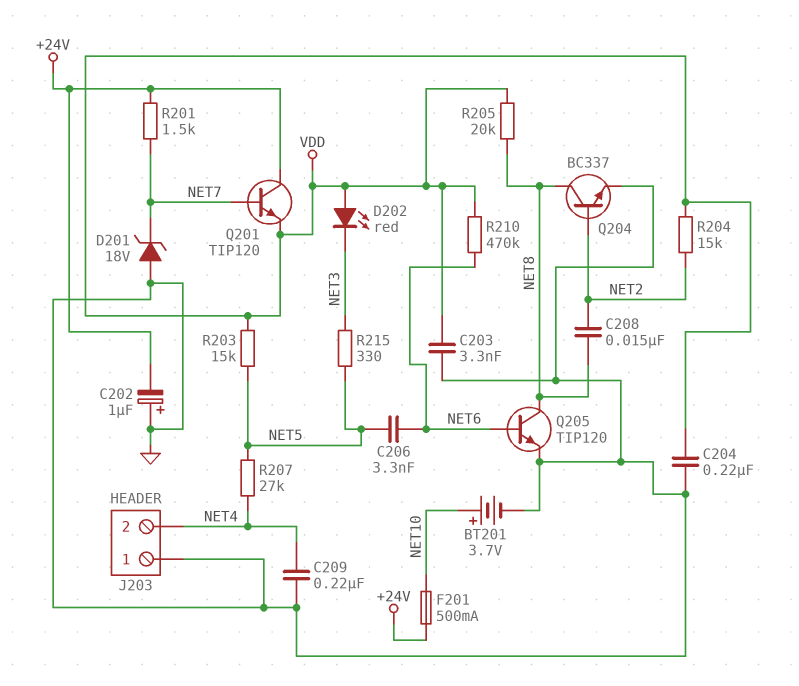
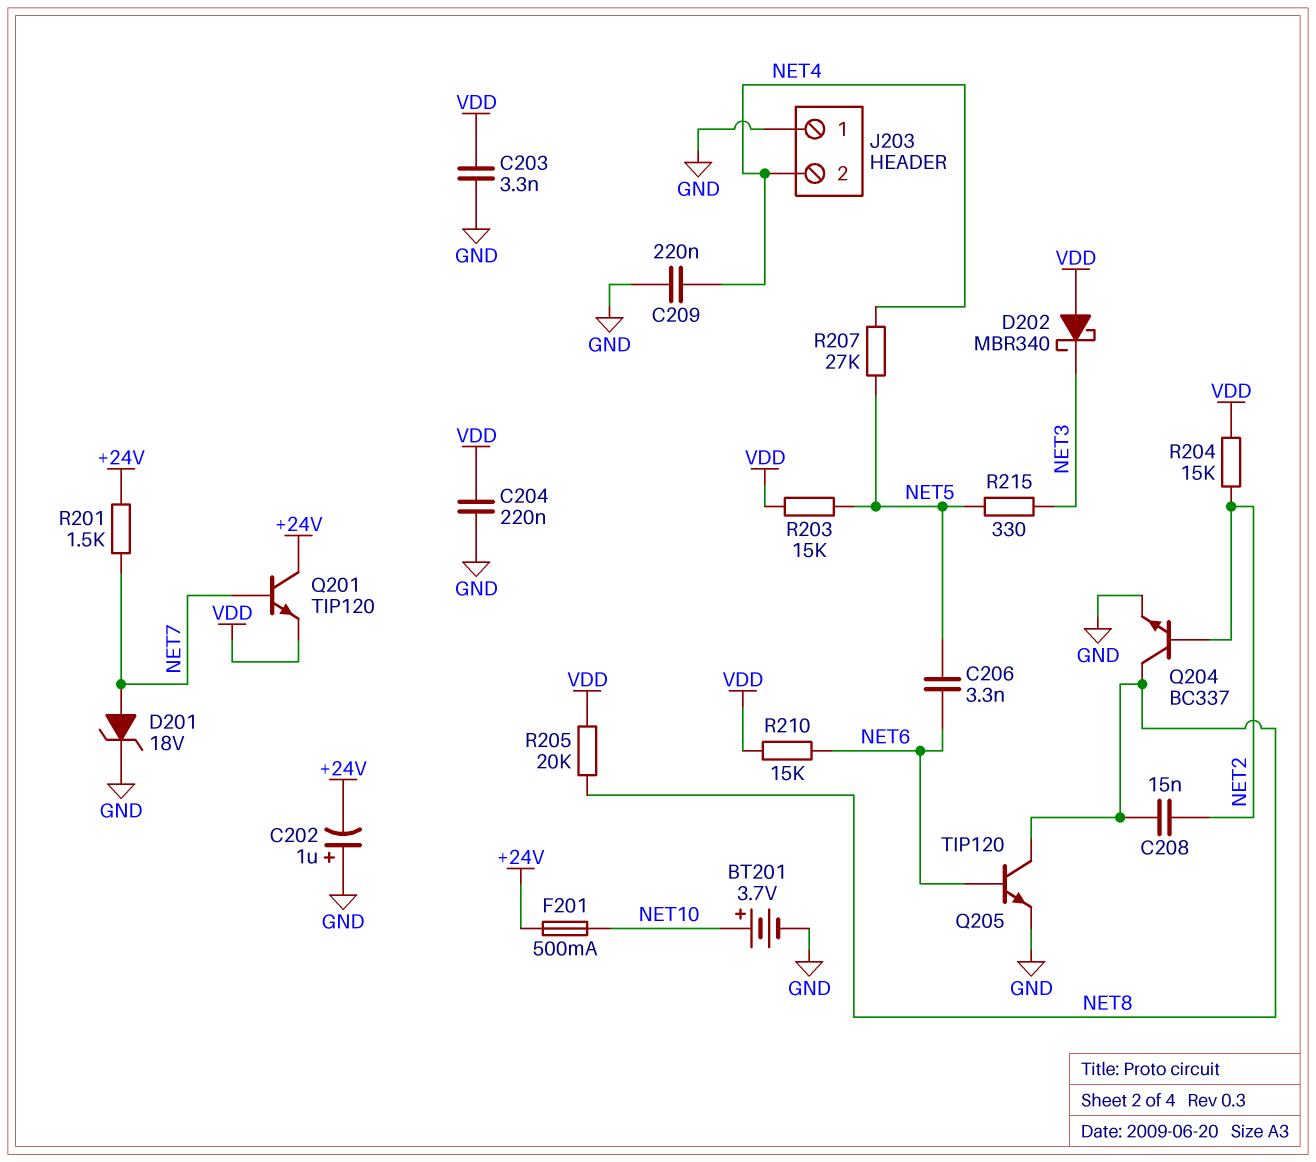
D201: zener 18V (A GND, K NET7) -> zener 18V (A NET7, K GND)
D202: LED red (A VDD, K NET3) -> schottky MBR340 (A VDD, K NET3)
R210: 470k (NET6, VDD) -> 15k (NET6, VDD)

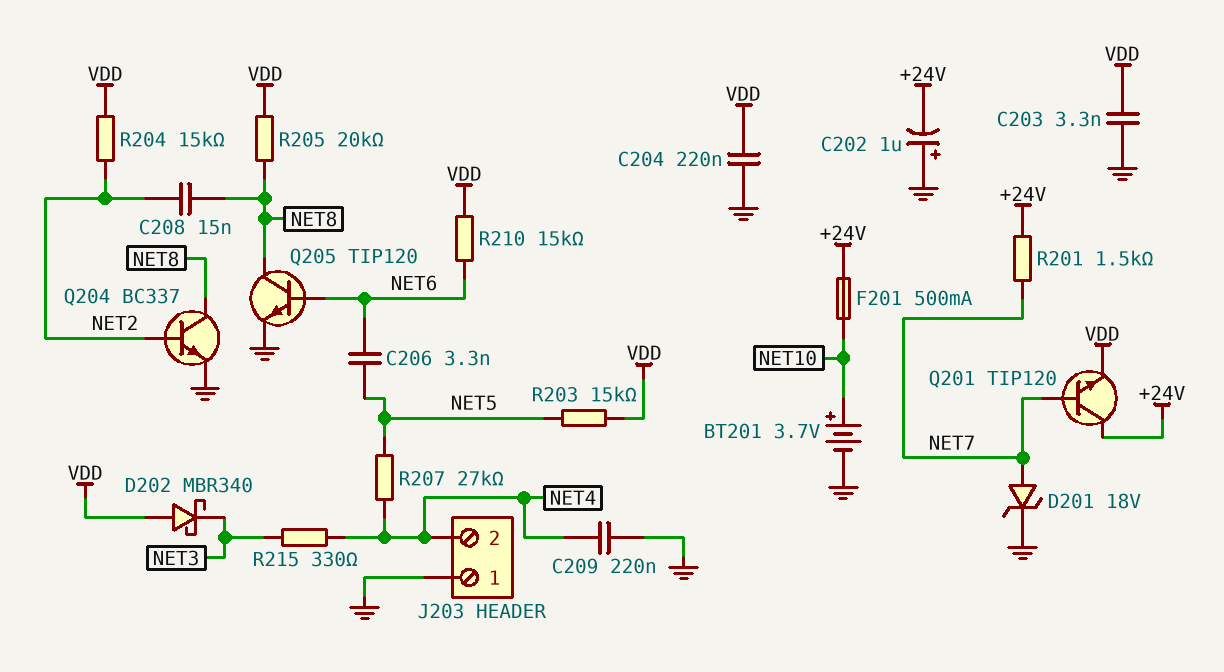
R215: 330 (NET3, NET5) -> 330 (NET3, NET4)

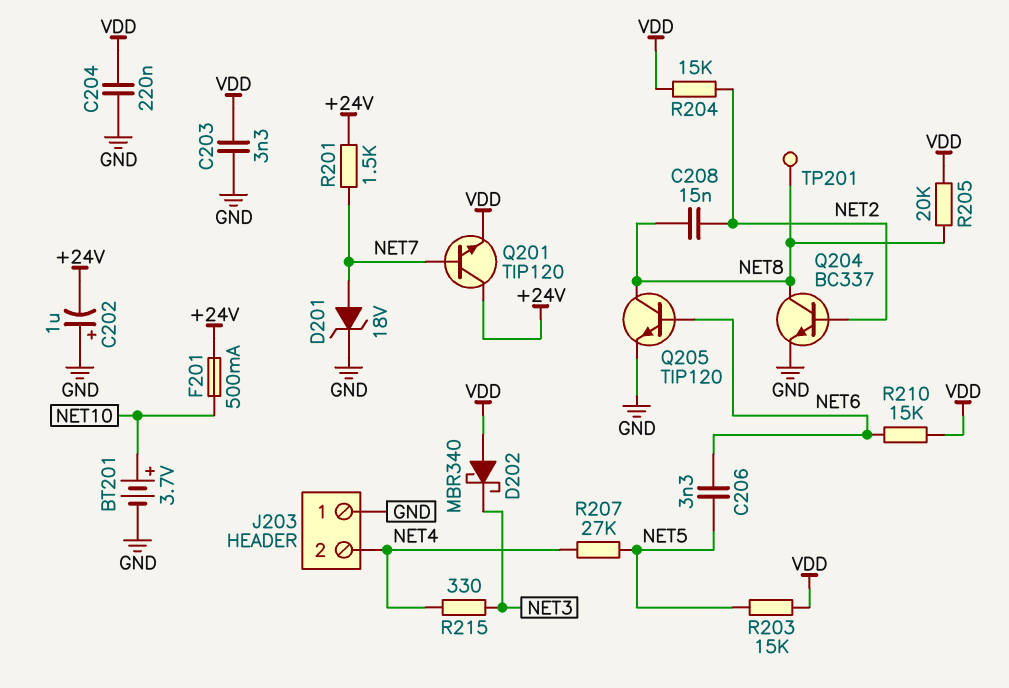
C209: 220nF (GND, NET4) -> none
TP201: none -> test point (NET8)

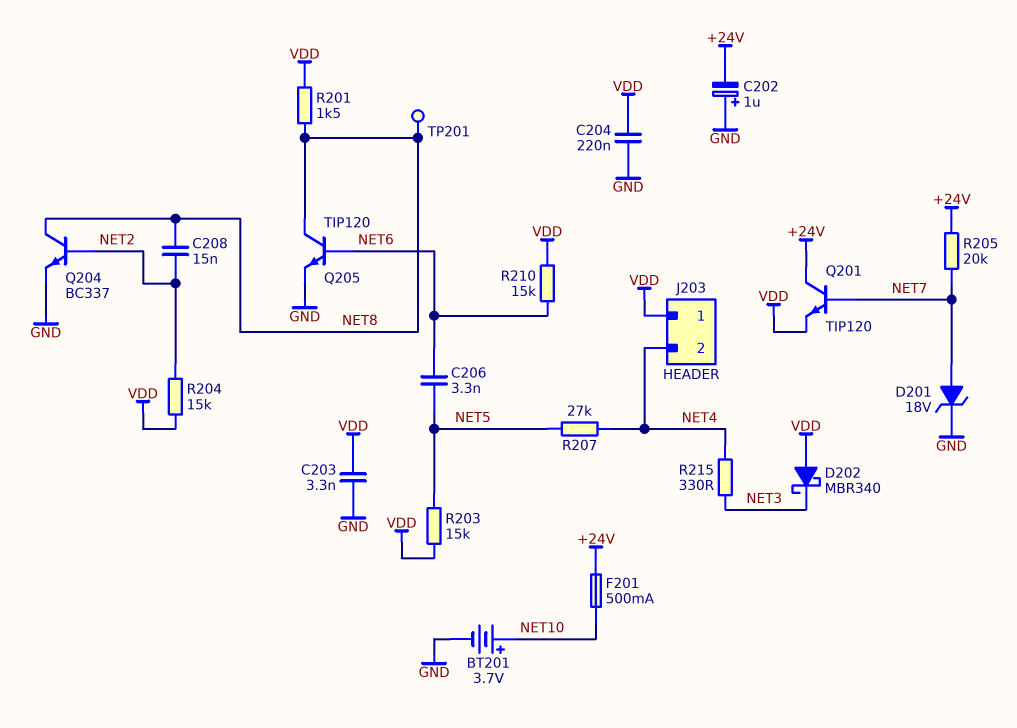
J203 pin 1: GND -> VDD
R201: 1.5k (+24V, NET7) -> 1.5k (NET8, VDD)
R205: 20k (NET8, VDD) -> 20k (+24V, NET7)

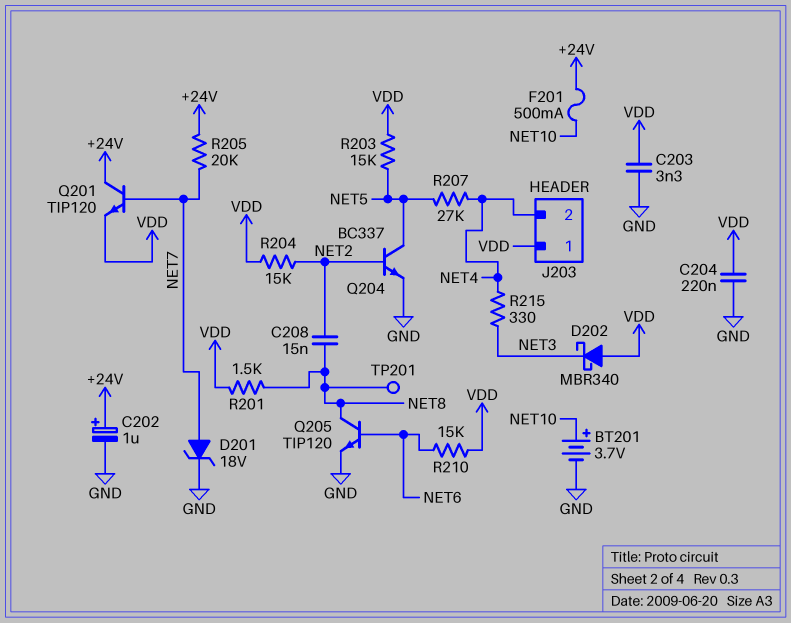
C202: 1uF (plus GND, minus +24V) -> 1uF (plus +24V, minus GND)
C206: 3.3nF (NET5, NET6) -> none
Q204: NPN BC337 (B NET2, C NET8, E GND) -> NPN BC337 (B NET2, C NET5, E GND)

